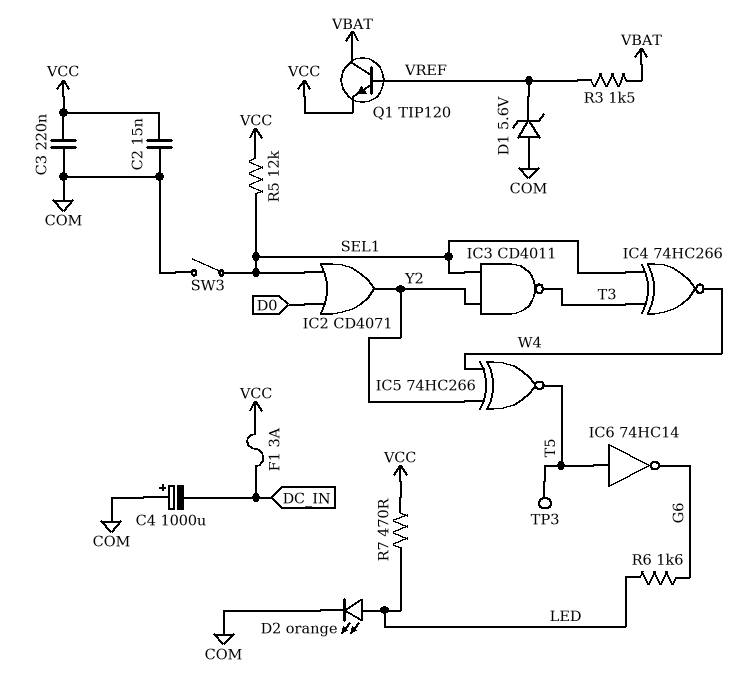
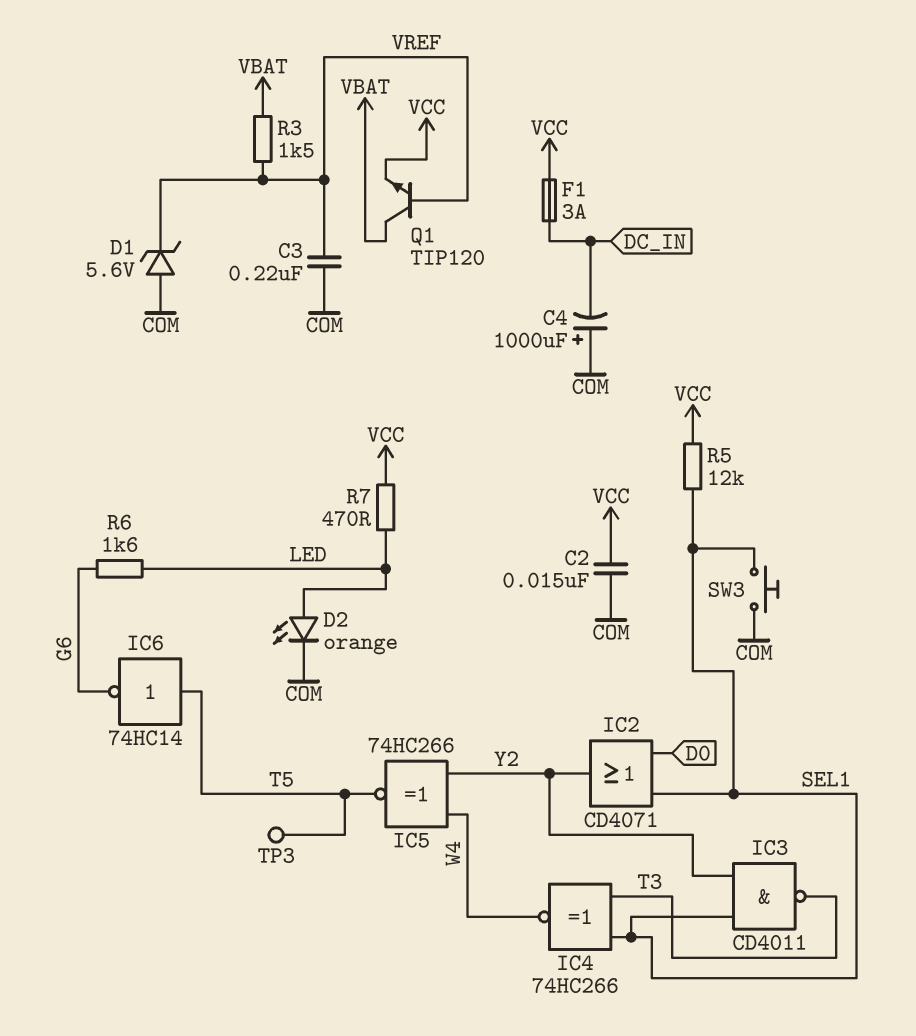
C3: 220nF (COM, VCC) -> 220nF (COM, VREF)
SW3: switch (COM, SEL1) -> button (COM, SEL1)

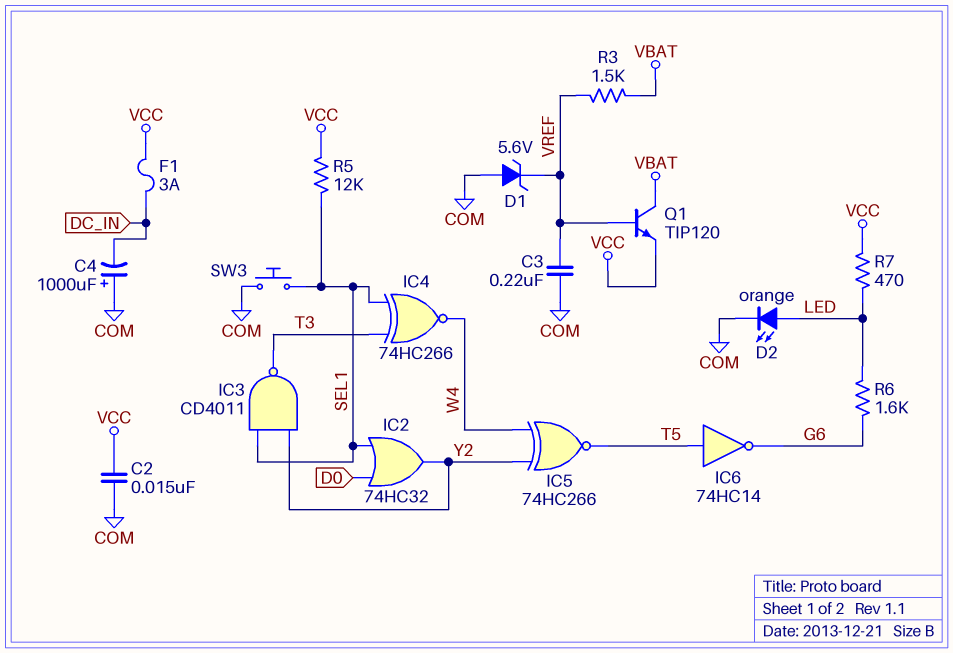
IC2: OR CD4071 (in D0, in SEL1, out Y2) -> OR 74HC32 (in D0, in SEL1, out Y2)
TP3: test point (T5) -> none

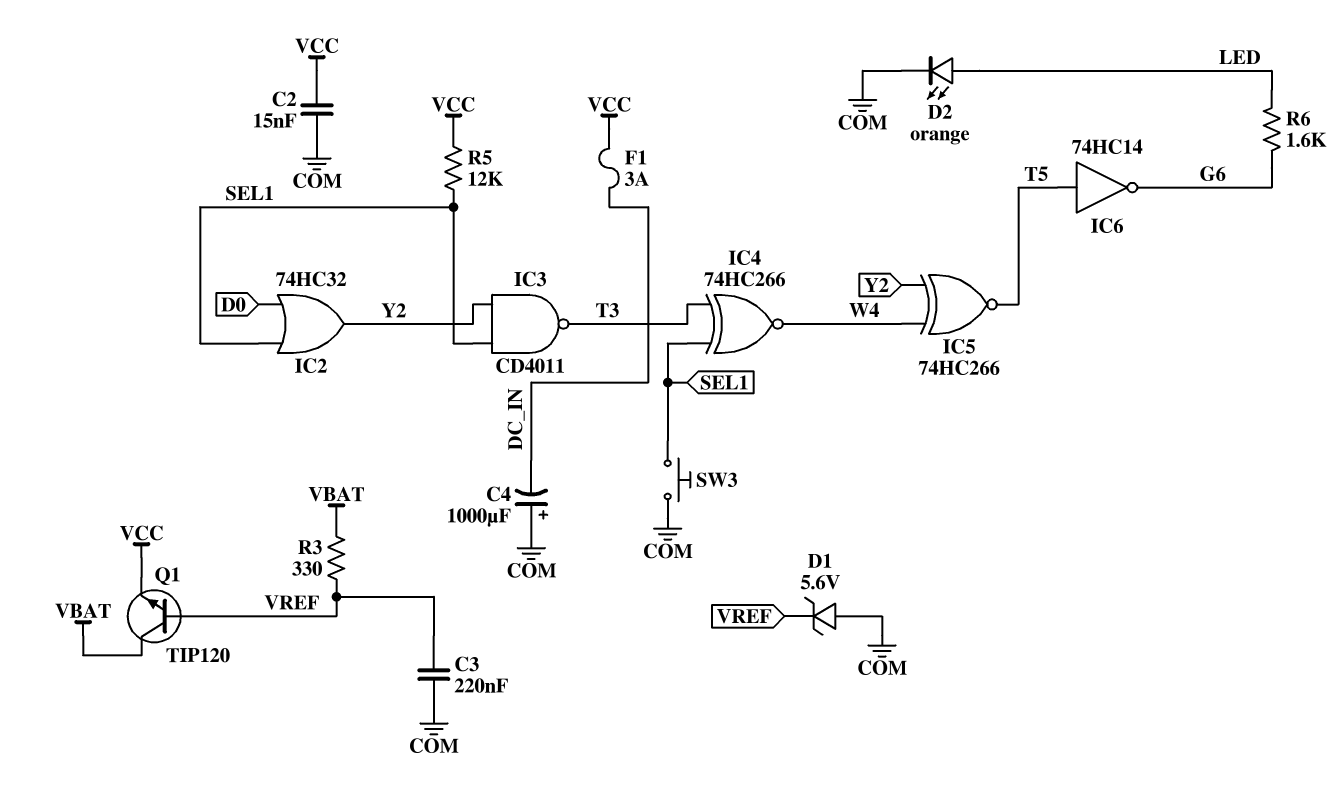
R3: 1.5k (VBAT, VREF) -> 330 (VBAT, VREF)
R7: 470 (LED, VCC) -> none

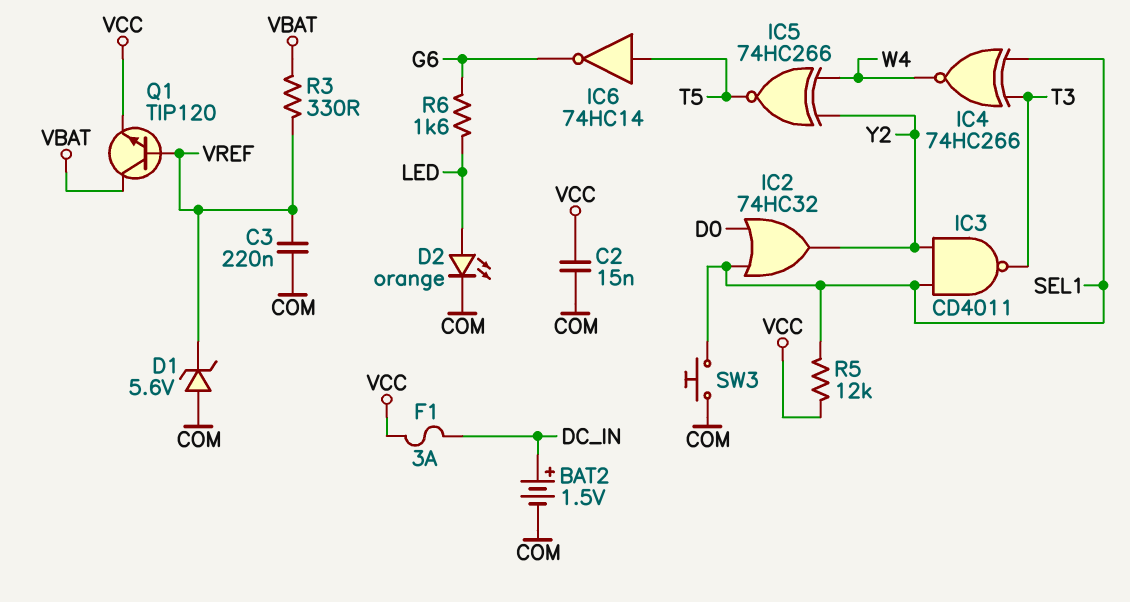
BAT2: none -> 1.5V (plus DC_IN, minus COM)
C4: 1000uF (plus COM, minus DC_IN) -> none

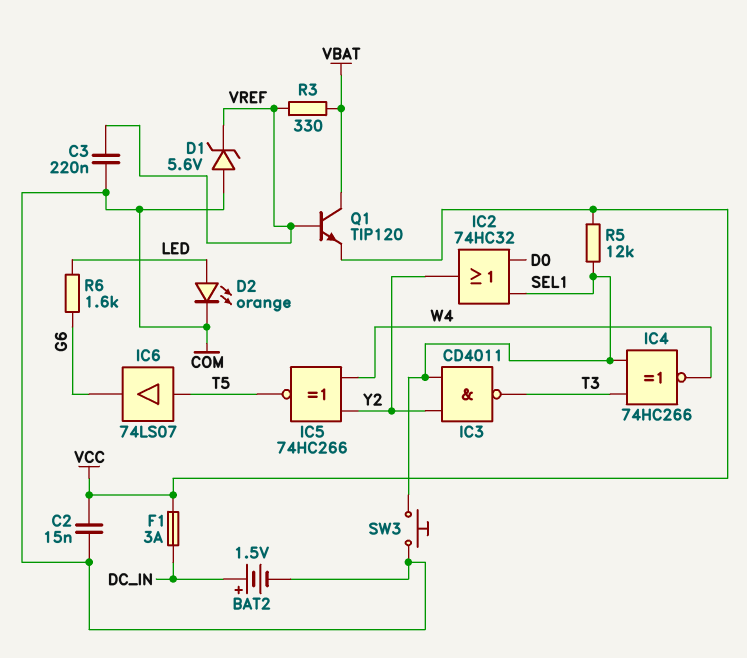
IC6: NOT 74HC14 (in T5, out G6) -> buffer 74LS07 (in T5, out G6)

